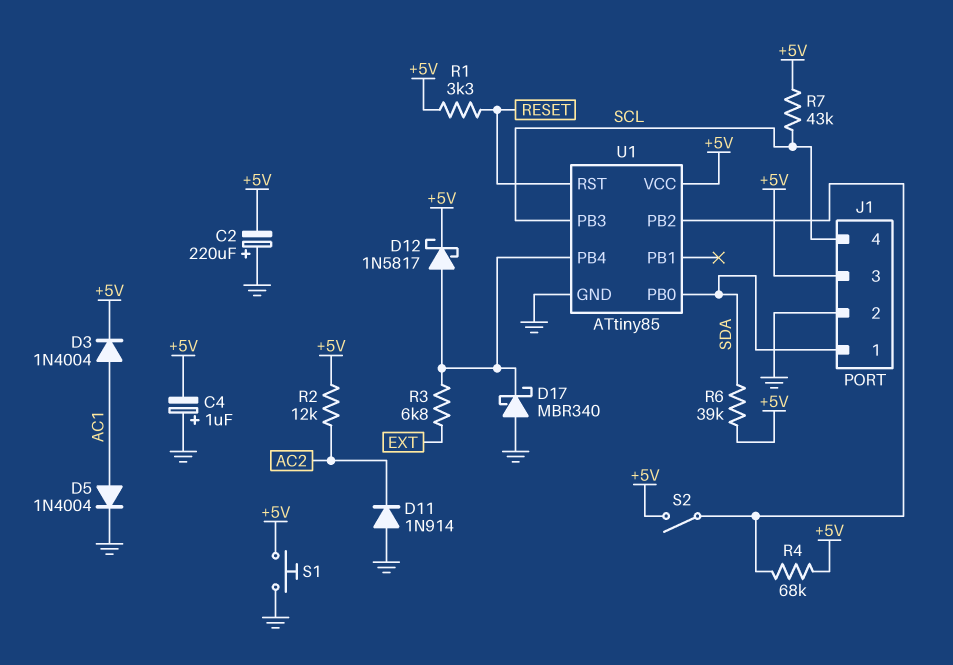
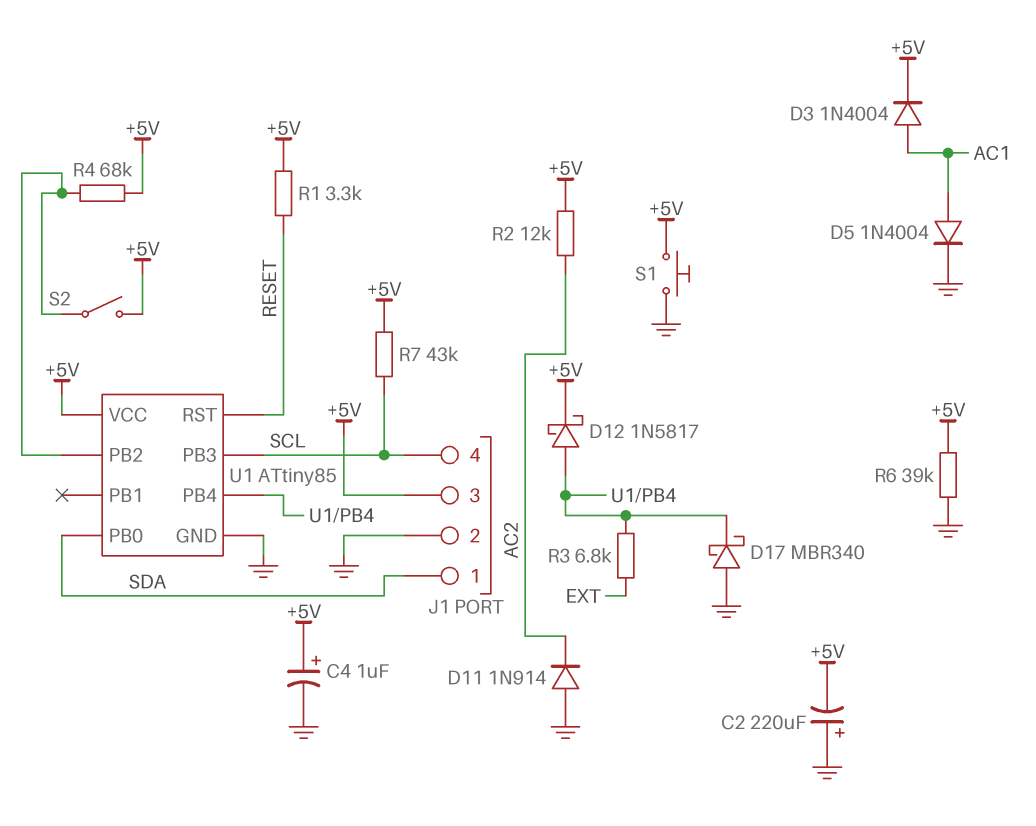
C4: 1uF (plus GND, minus +5V) -> 1uF (plus +5V, minus GND)
R6: 39k (+5V, SDA) -> 39k (+5V, GND)

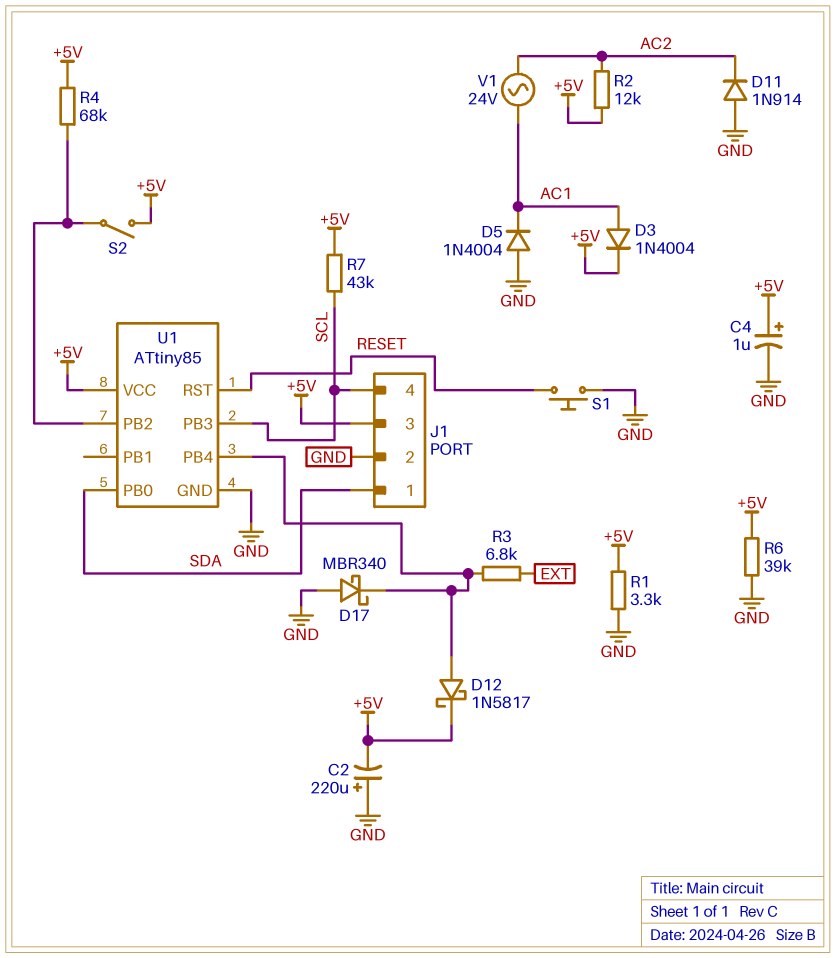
D5: diode 1N4004 (A AC1, K GND) -> diode 1N4004 (A GND, K AC1)
R1: 3.3k (+5V, RESET) -> 3.3k (+5V, GND)
S1: button (+5V, GND) -> button (GND, RESET)
V1: none -> AC 24V (AC1, AC2)

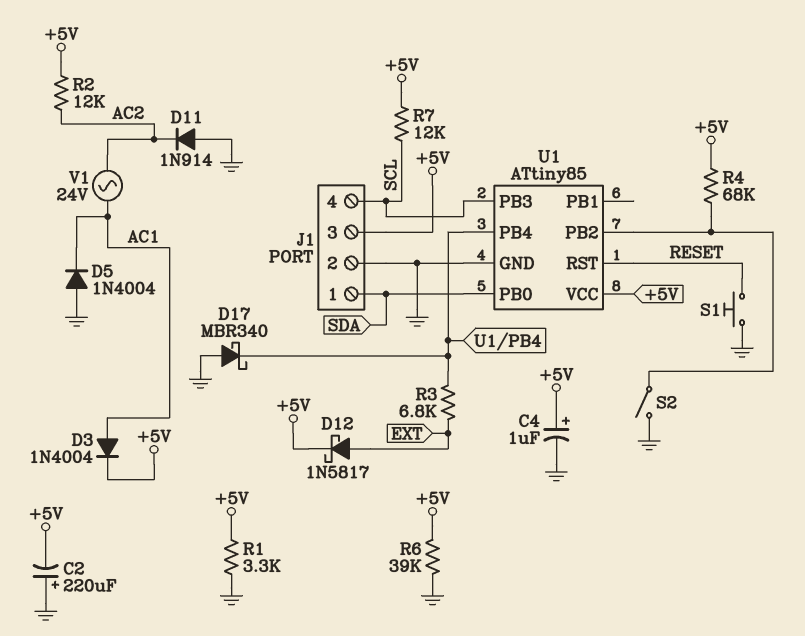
D12: schottky 1N5817 (A U1/PB4, K +5V) -> schottky 1N5817 (A EXT, K +5V)
R7: 43k (+5V, SCL) -> 12k (+5V, SCL)
S2: switch (+5V, U1/PB2) -> switch (GND, U1/PB2)

